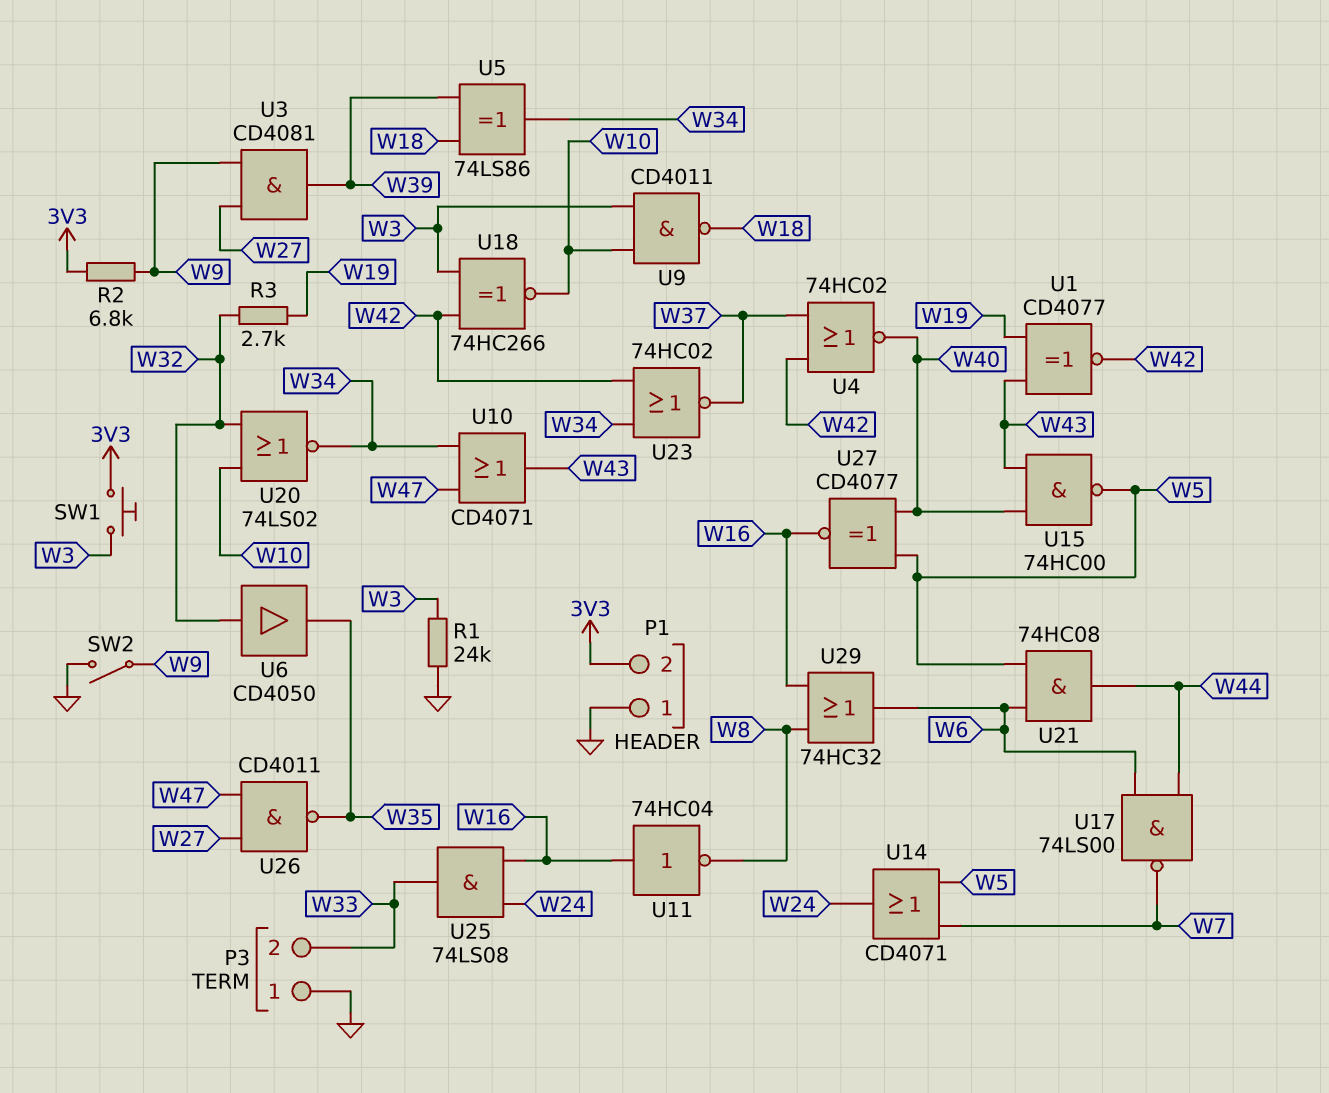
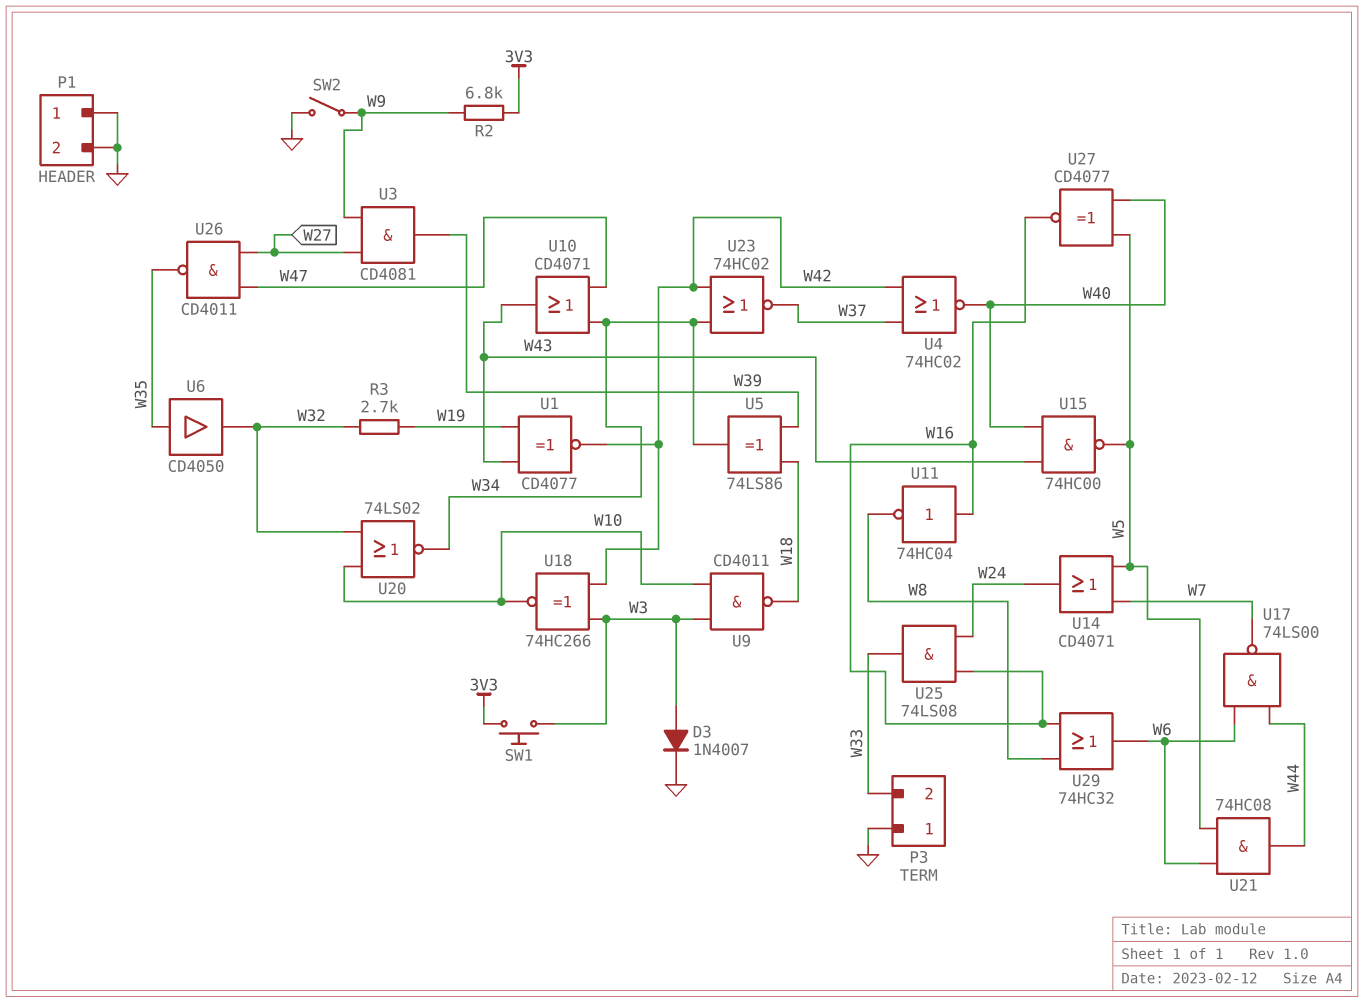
D3: none -> diode 1N4007 (A W3, K GND)
P1 pin 2: 3V3 -> GND
R1: 24k (GND, W3) -> none
U6: buffer CD4050 (in W32, out W35) -> buffer CD4050 (in W35, out W32)

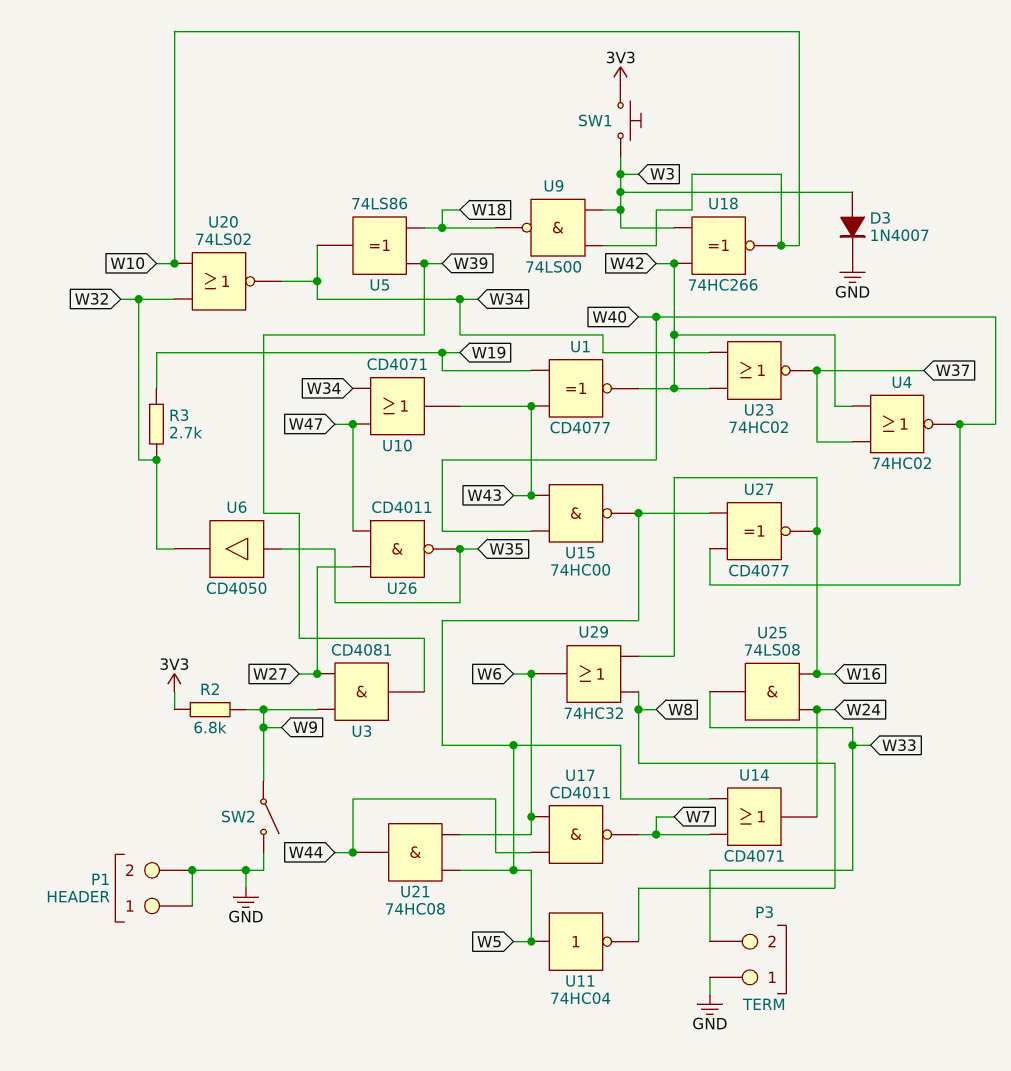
U9: NAND CD4011 (in W3, in W10, out W18) -> NAND 74LS00 (in W3, in W10, out W18)
U11: NOT 74HC04 (in W16, out W8) -> NOT 74HC04 (in W5, out W8)
U17: NAND 74LS00 (in W6, in W44, out W7) -> NAND CD4011 (in W6, in W44, out W7)

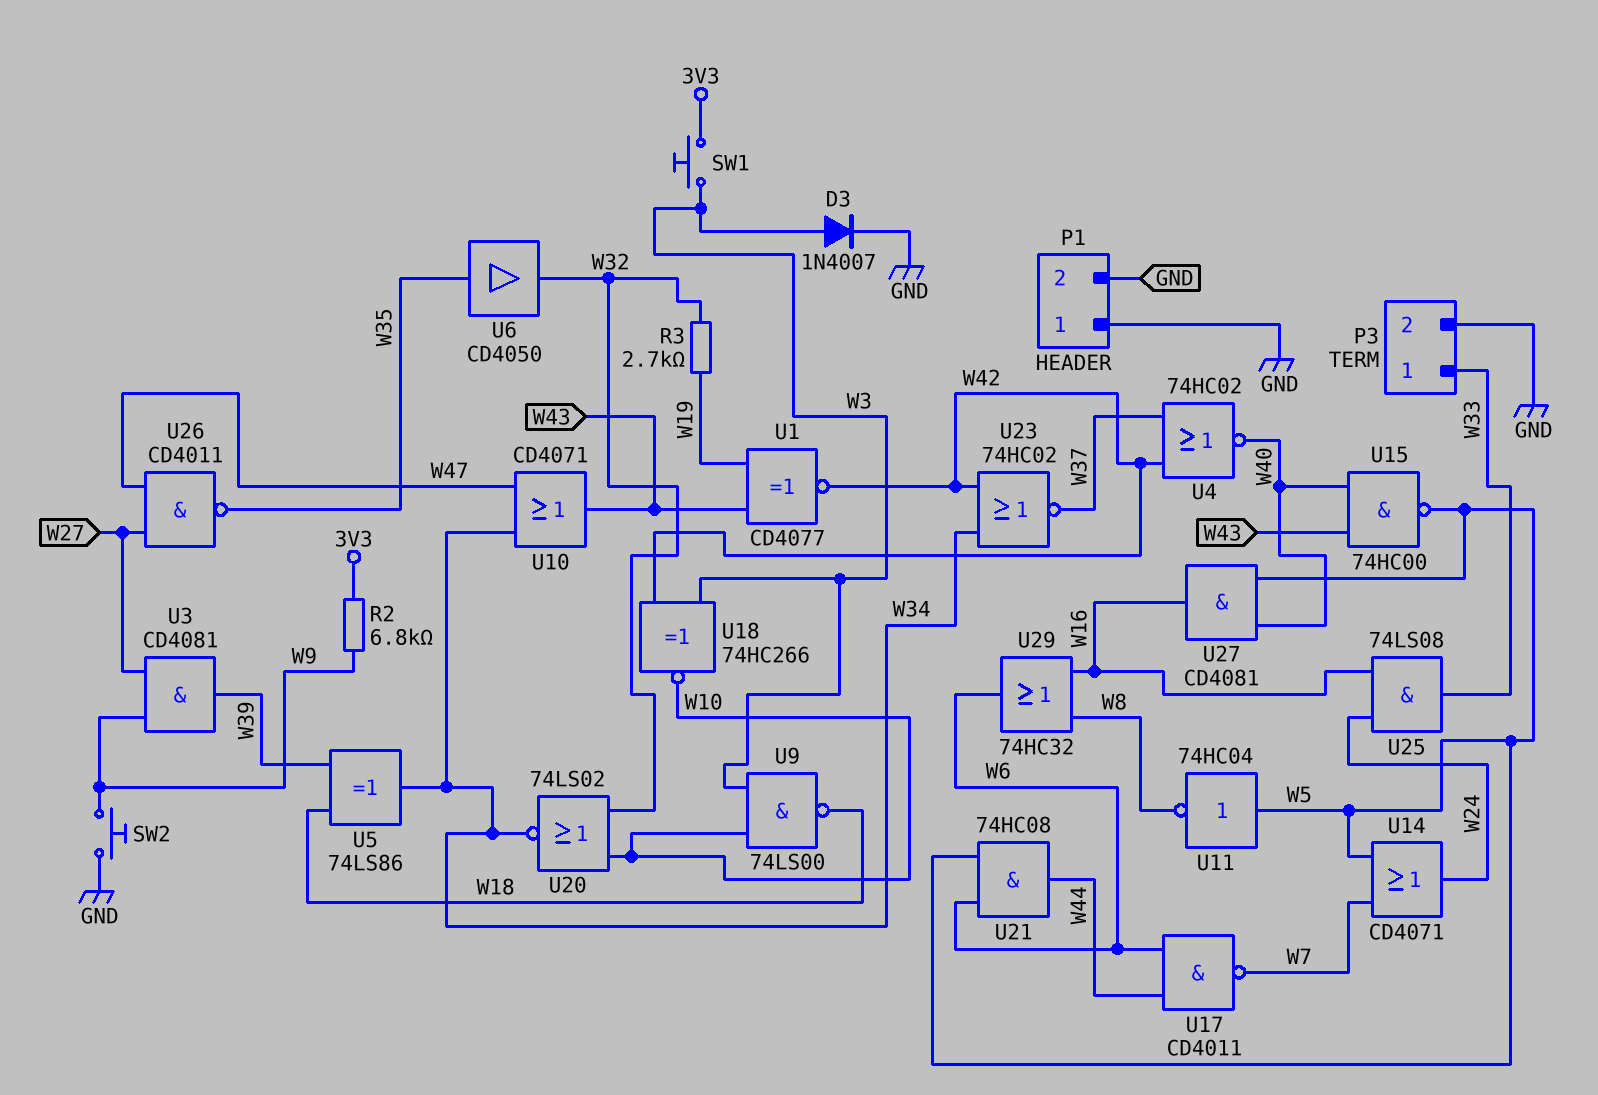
P3 pin 1: GND -> W33
P3 pin 2: W33 -> GND
SW2: switch (GND, W9) -> button (GND, W9)
U27: XNOR CD4077 (in W5, in W40, out W16) -> AND CD4081 (in W5, in W40, out W16)

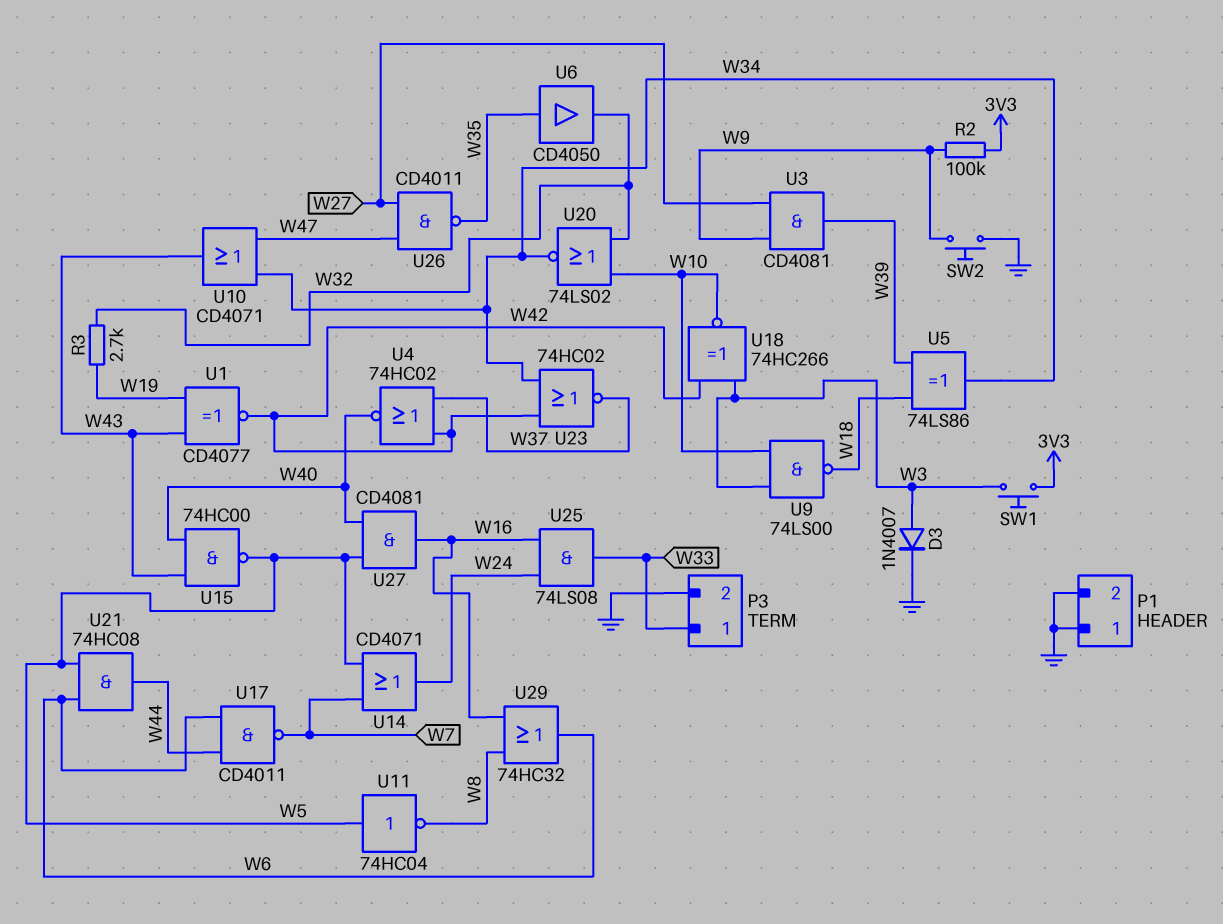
R2: 6.8k (3V3, W9) -> 100k (3V3, W9)

